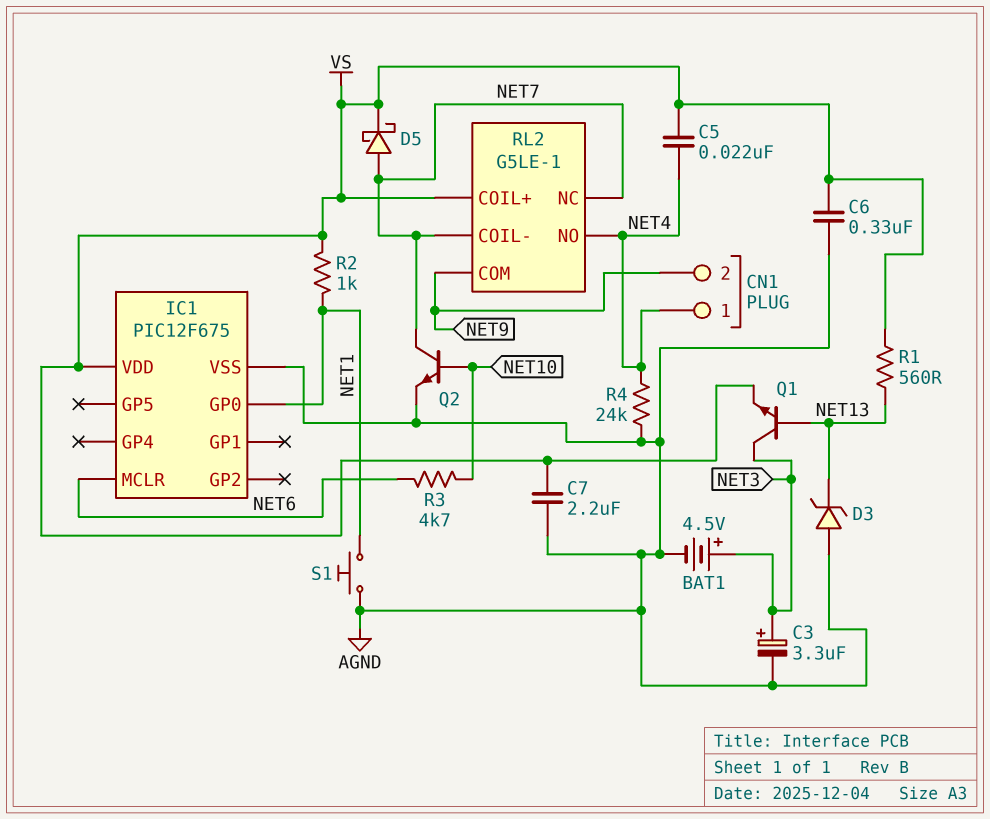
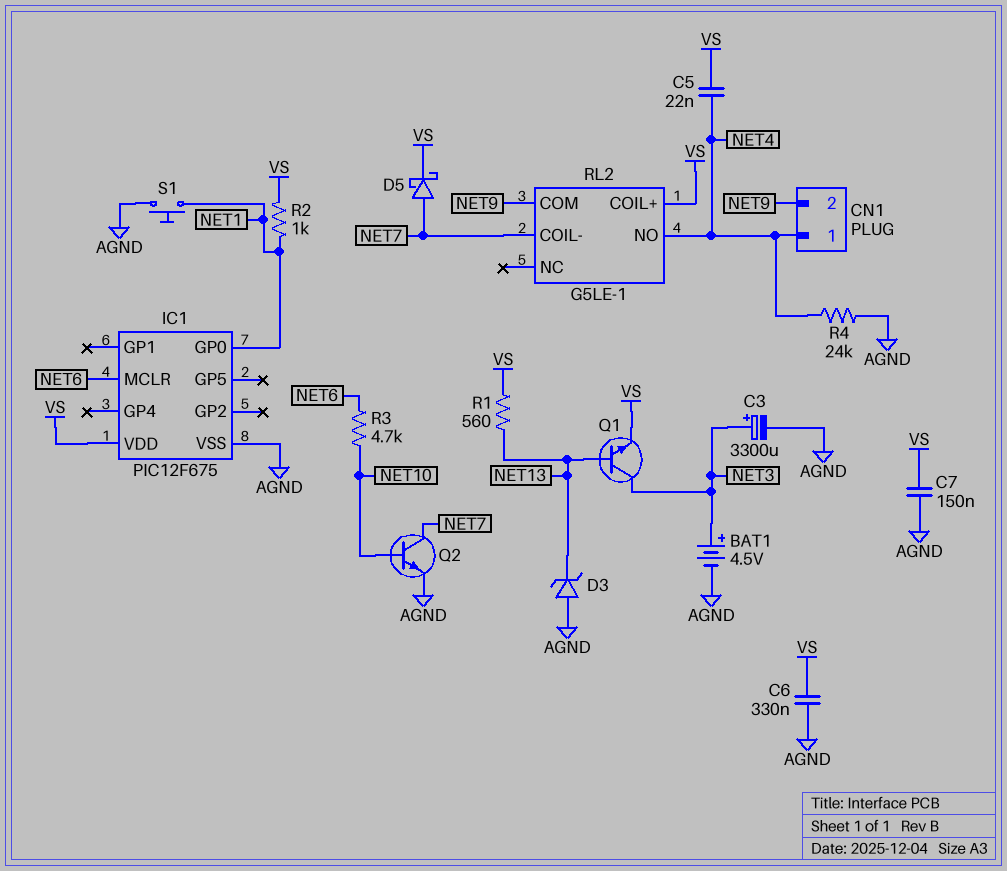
C3: 3.3uF (plus NET3, minus AGND) -> 3300uF (plus NET3, minus AGND)
C7: 2.2uF (AGND, VS) -> 150nF (AGND, VS)
RL2 pin NC: NET7 -> none

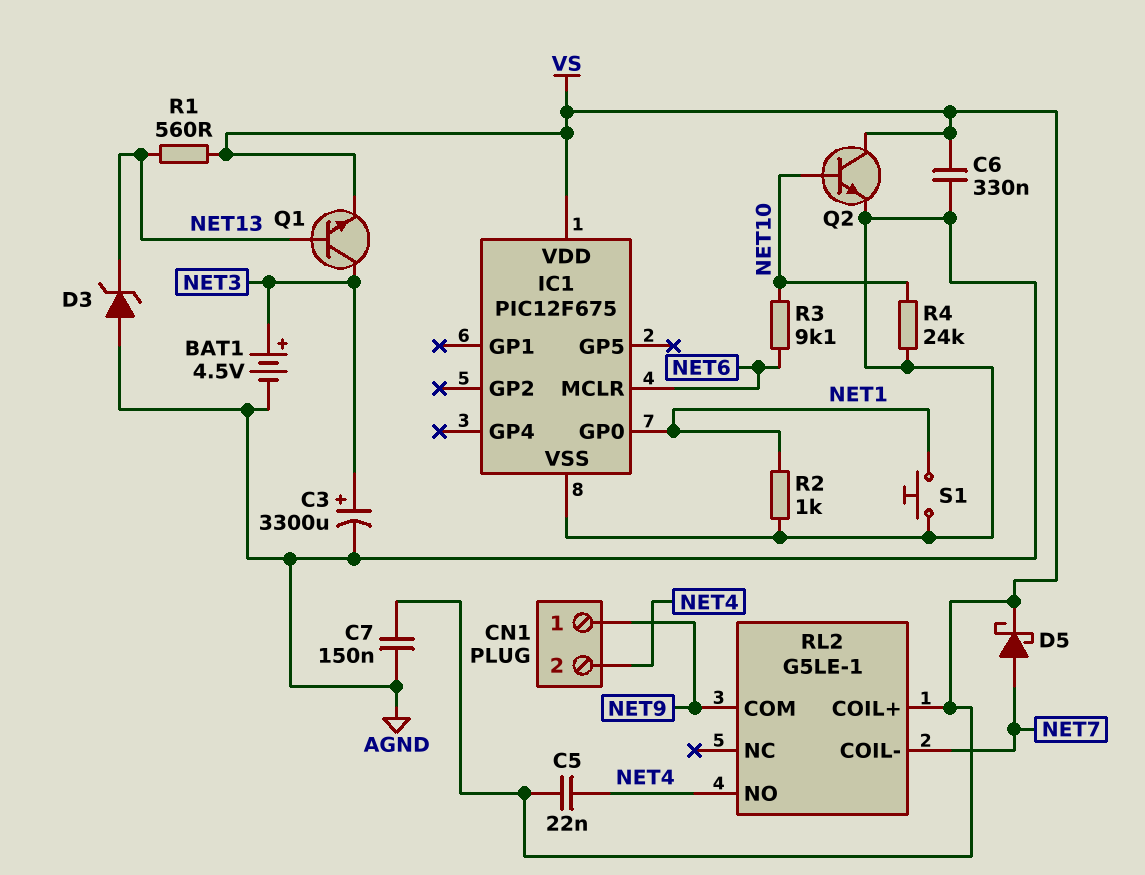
CN1 pin 1: NET4 -> NET9
CN1 pin 2: NET9 -> NET4
Q2: NPN (B NET10, C NET7, E AGND) -> NPN (B NET10, C VS, E AGND)
R2: 1k (NET1, VS) -> 1k (AGND, NET1)
R3: 4.7k (NET6, NET10) -> 9.1k (NET6, NET10)
R4: 24k (AGND, NET4) -> 24k (AGND, NET10)

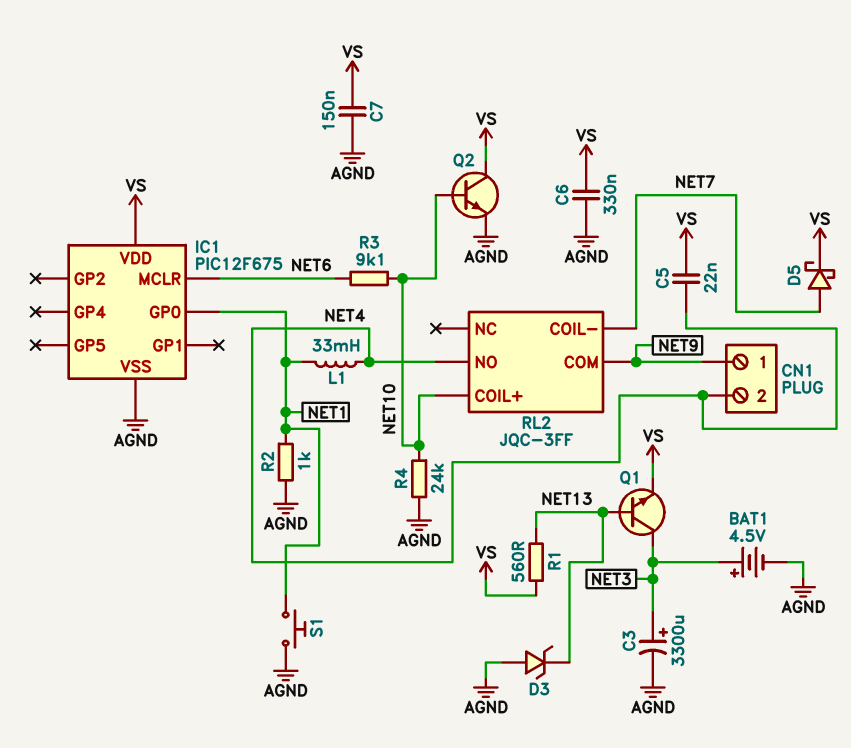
L1: none -> 33mH (NET1, NET4)
RL2: G5LE-1 -> JQC-3FF
RL2 pin COIL+: VS -> NET10

